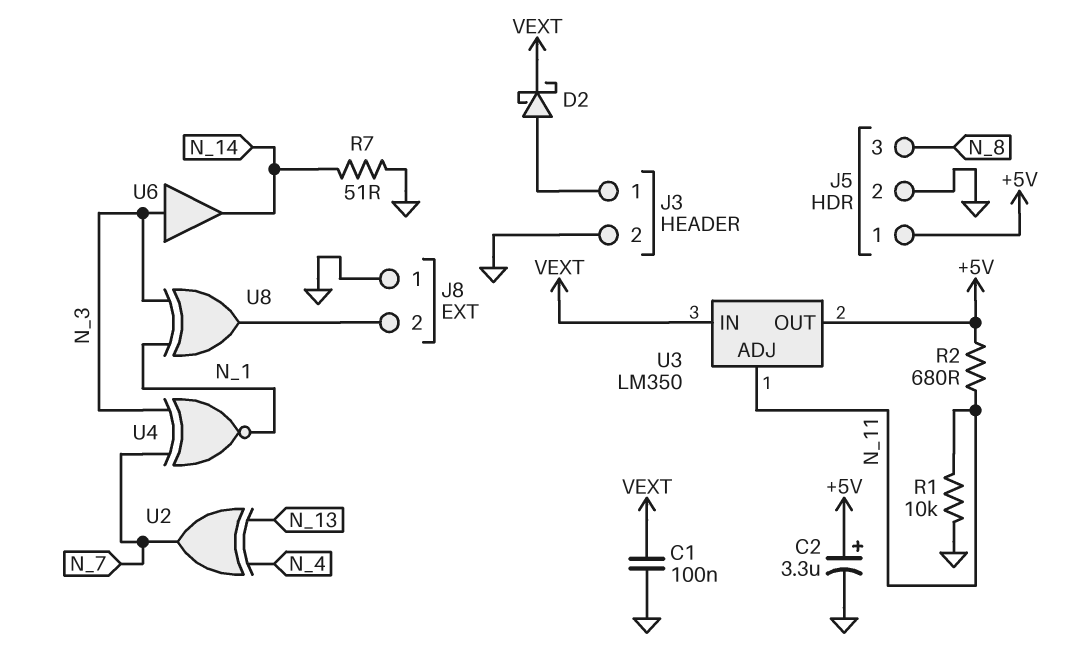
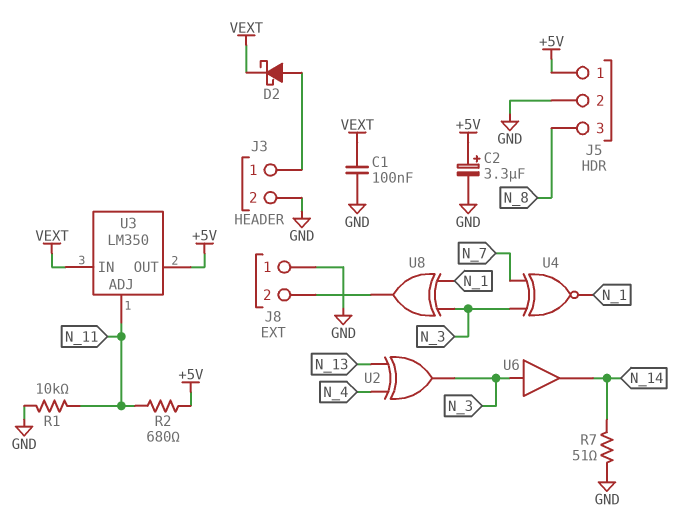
U2: XOR (in N_4, in N_13, out N_7) -> XOR (in N_4, in N_13, out N_3)

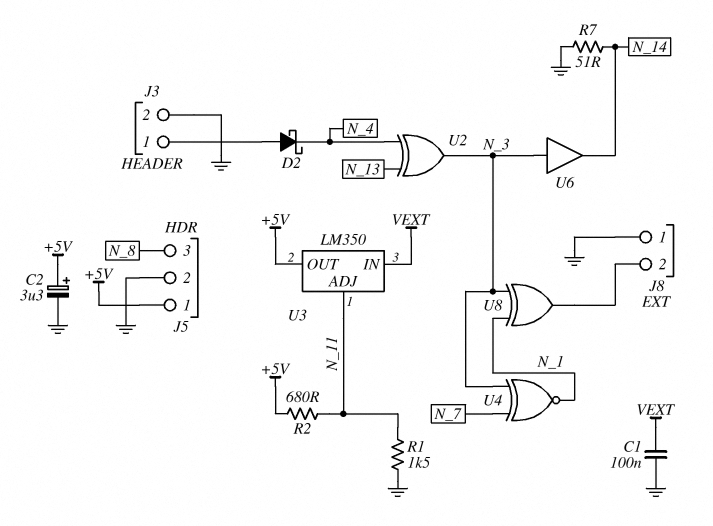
D2: schottky (A J3/1, K VEXT) -> schottky (A J3/1, K N_4)
R1: 10k (GND, N_11) -> 1.5k (GND, N_11)

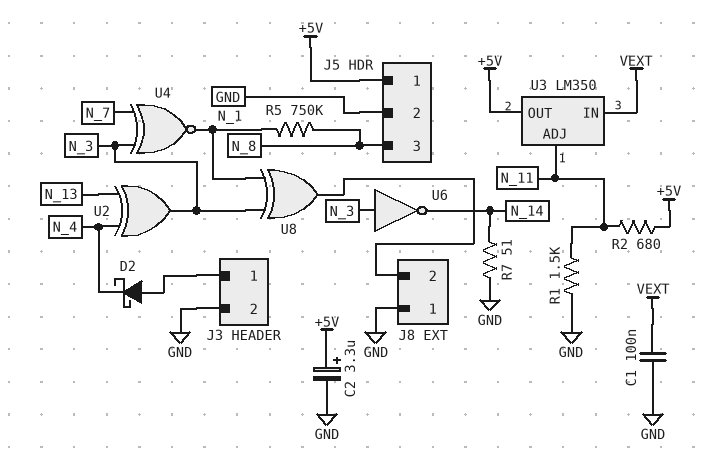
R5: none -> 750k (N_1, N_8)
U6: buffer (in N_3, out N_14) -> NOT (in N_3, out N_14)

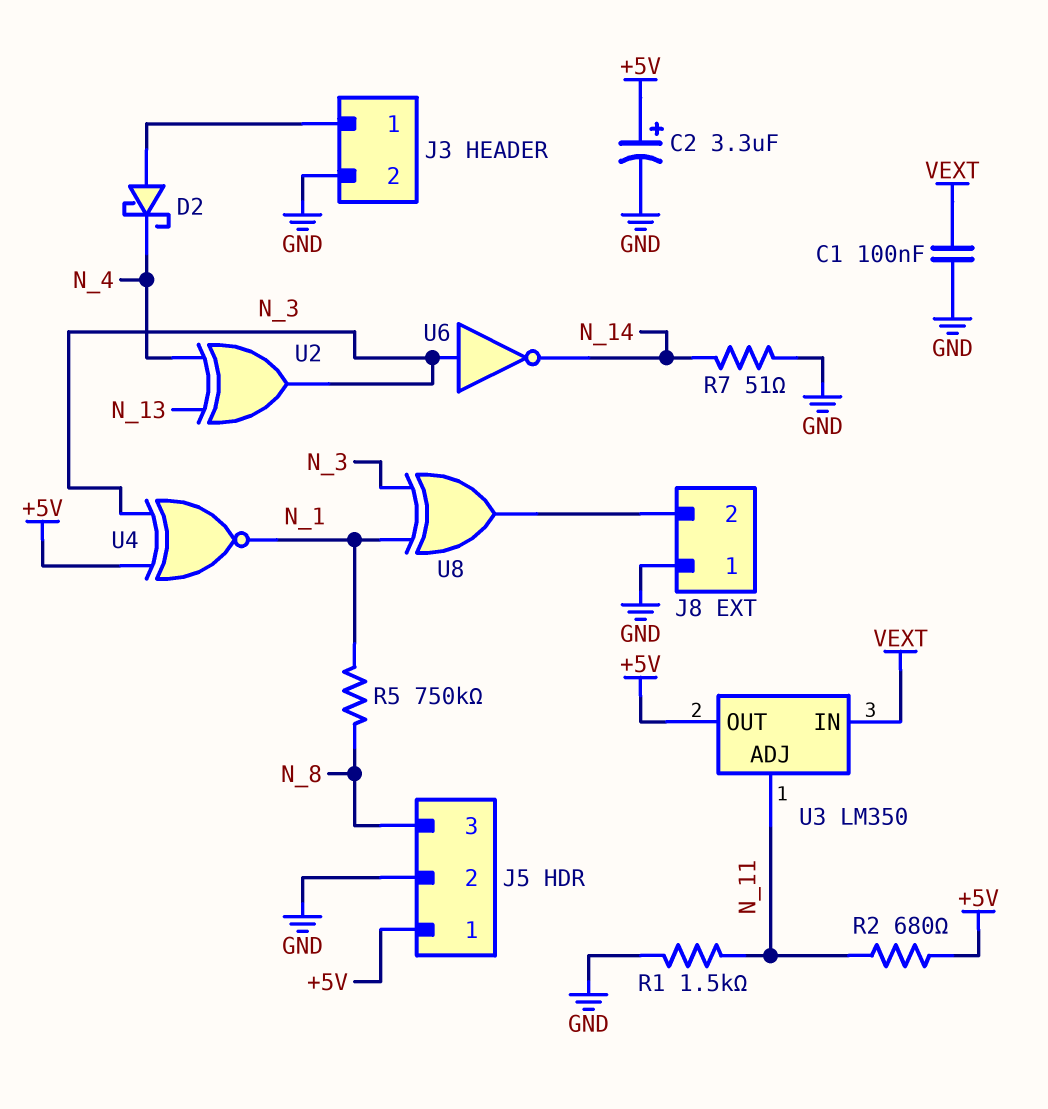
U4: XNOR (in N_3, in N_7, out N_1) -> XNOR (in +5V, in N_3, out N_1)

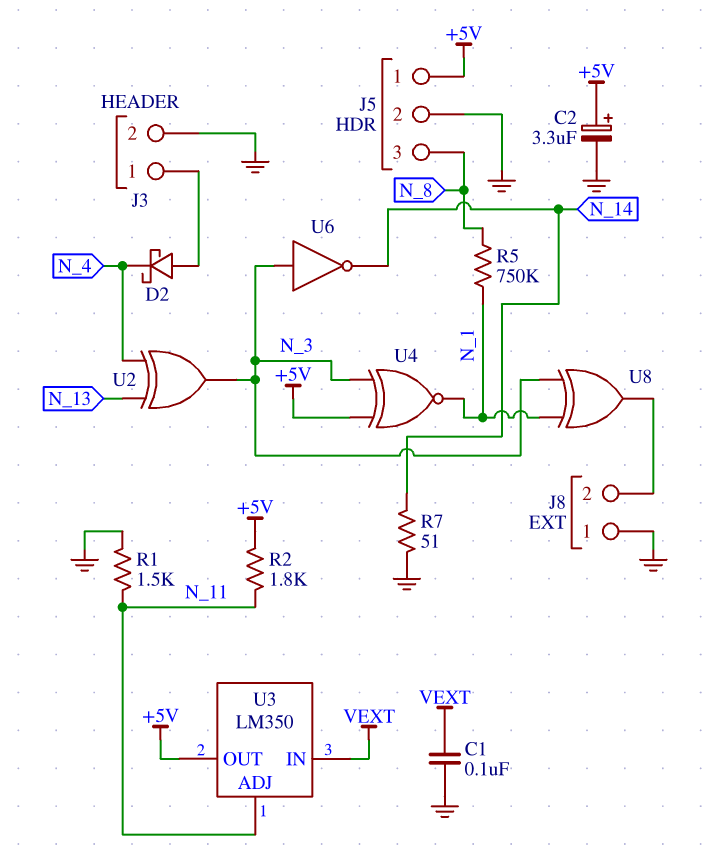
R2: 680 (+5V, N_11) -> 1.8k (+5V, N_11)

